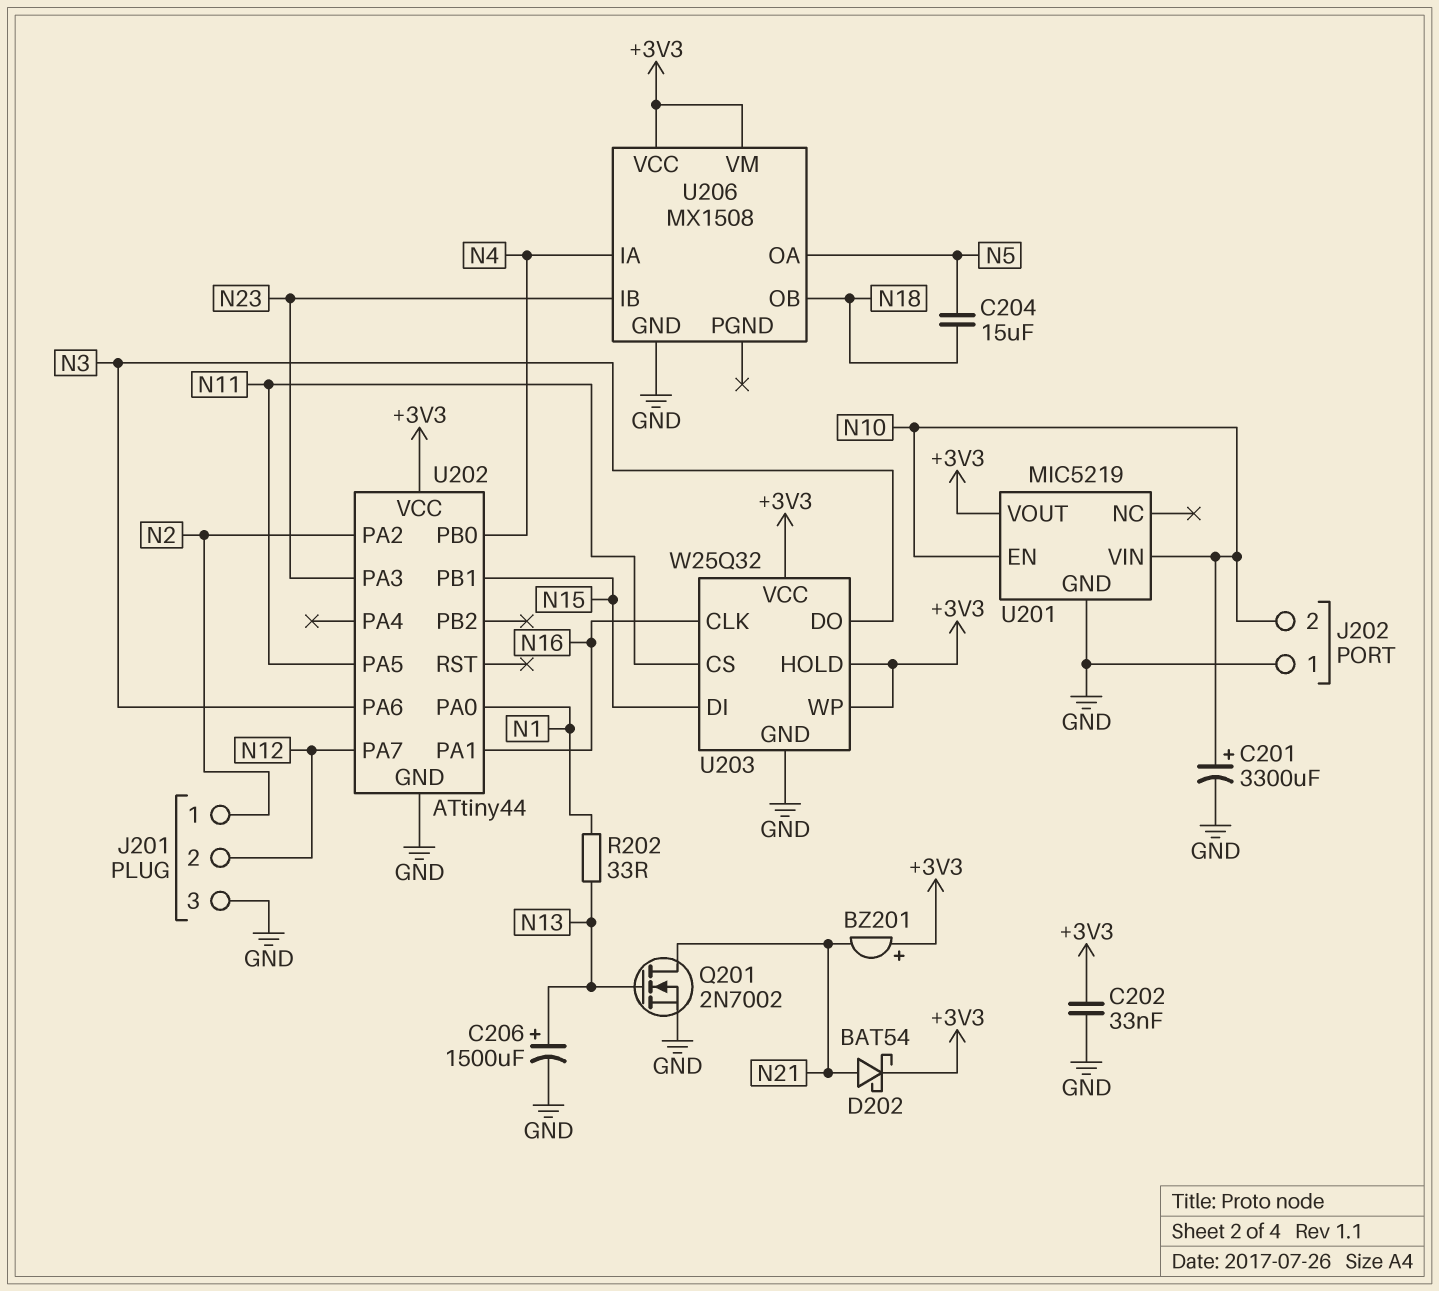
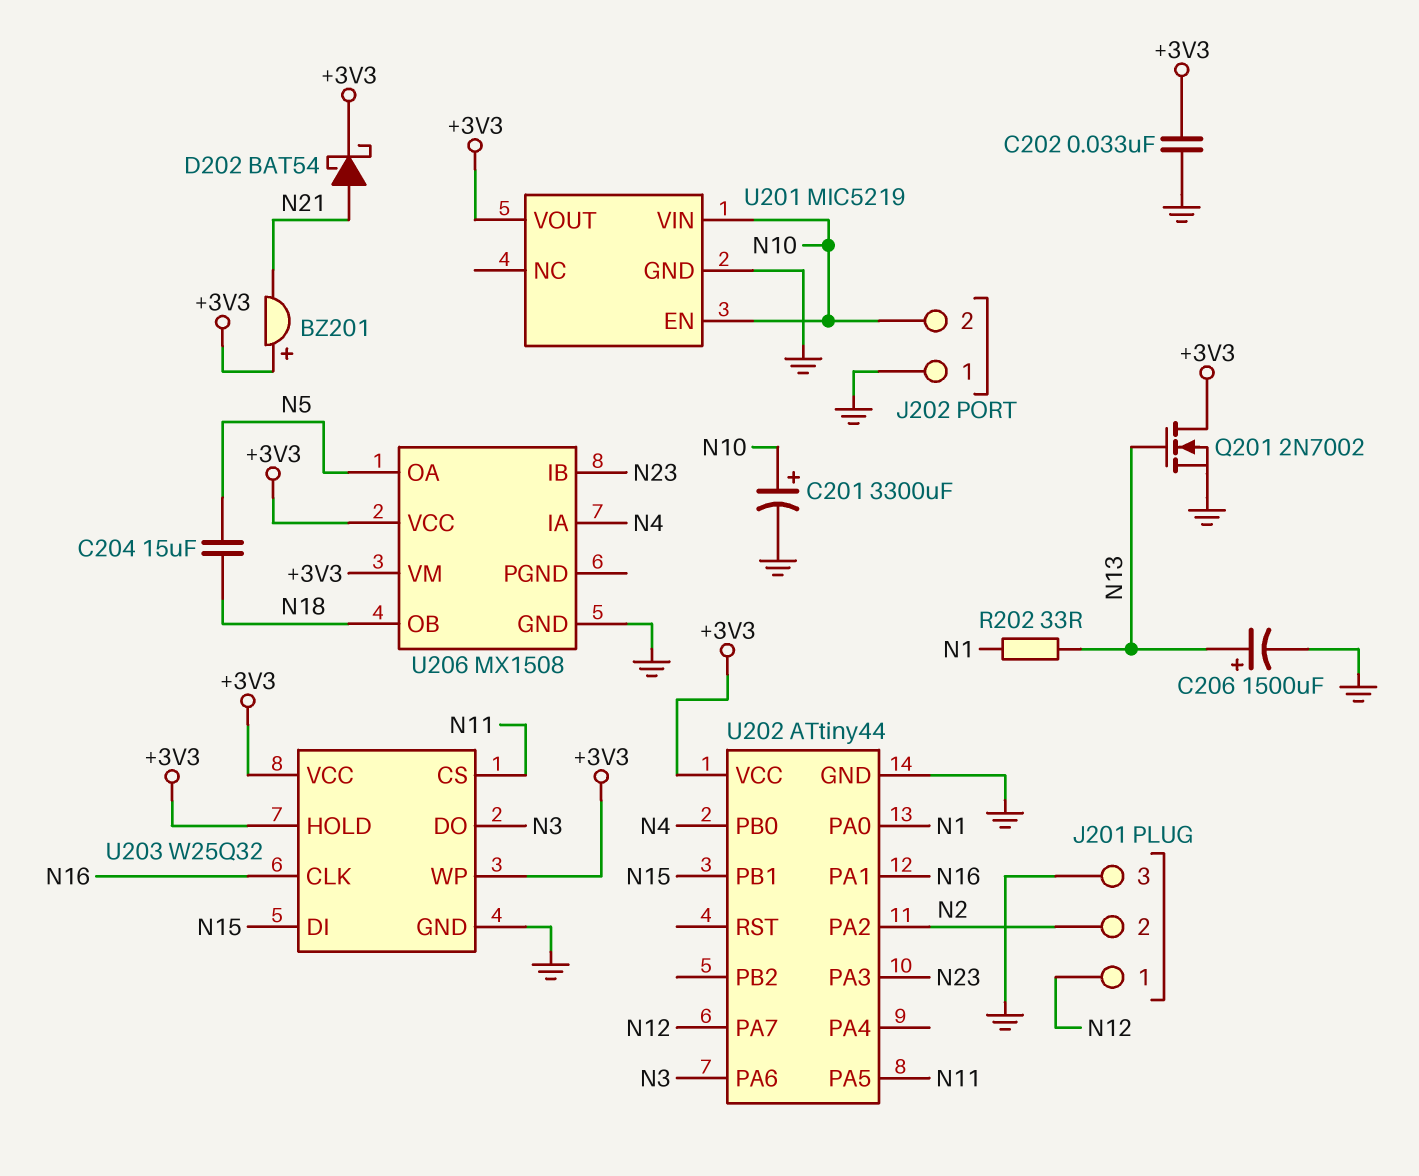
J201 pin 1: N2 -> N12
J201 pin 2: N12 -> N2
Q201: NMOS 2N7002 (G N13, D N21, S GND) -> NMOS 2N7002 (G N13, D +3V3, S GND)

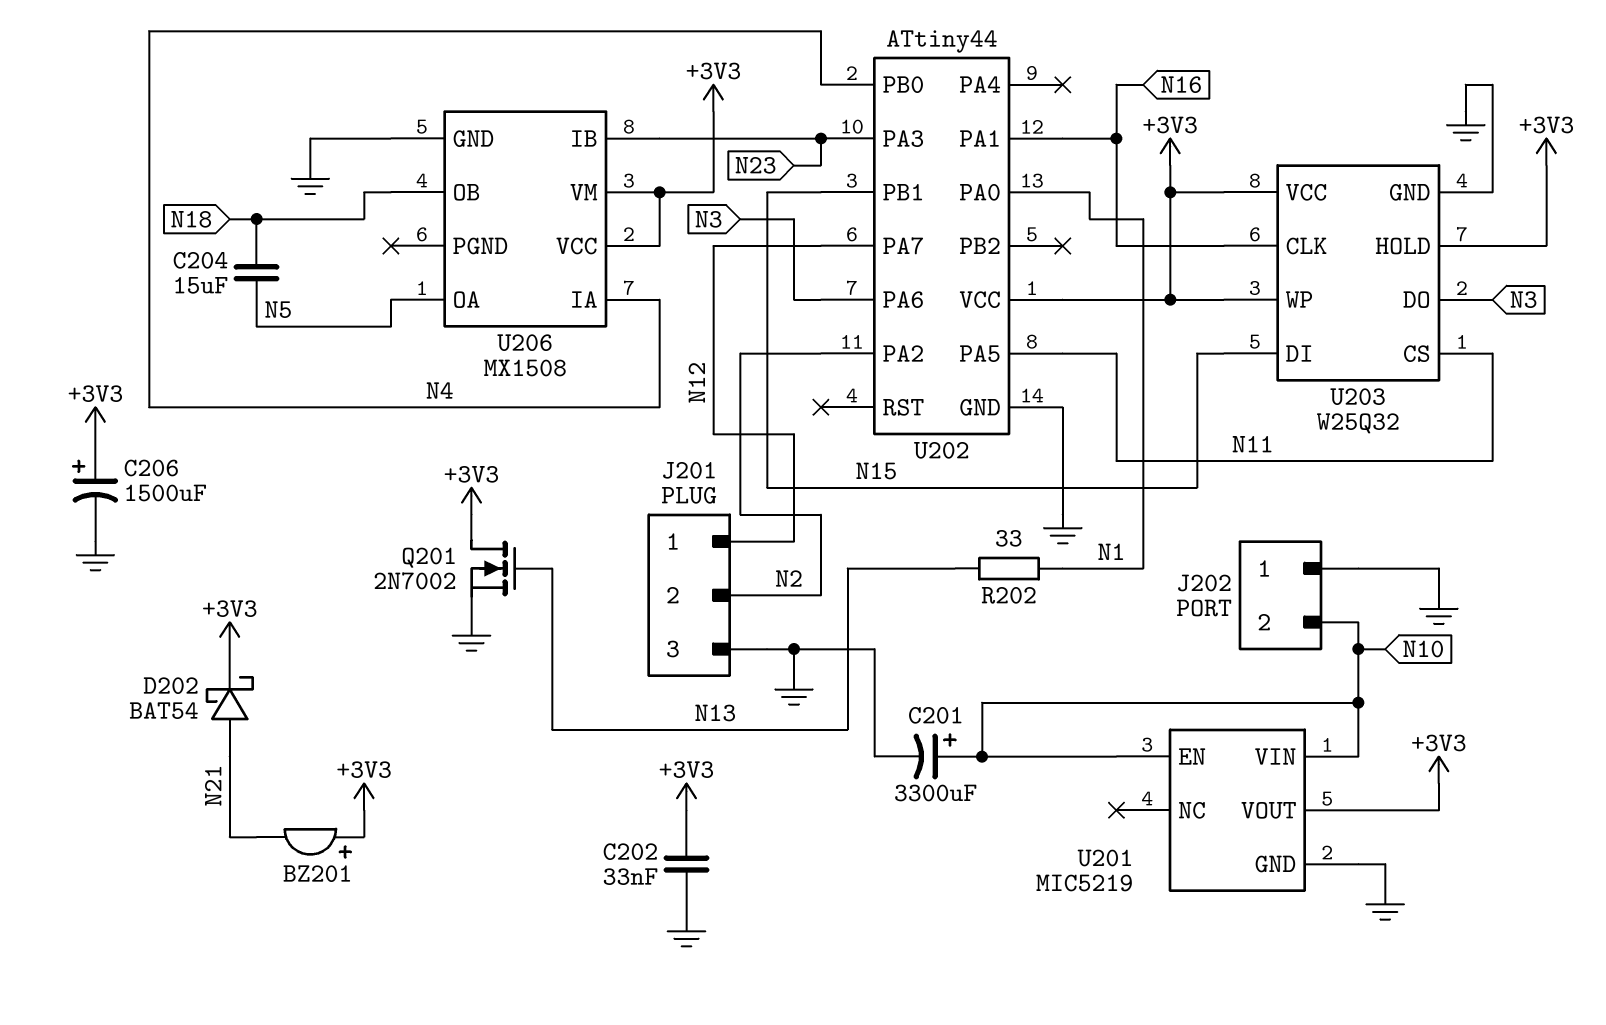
C206: 1500uF (plus N13, minus GND) -> 1500uF (plus +3V3, minus GND)

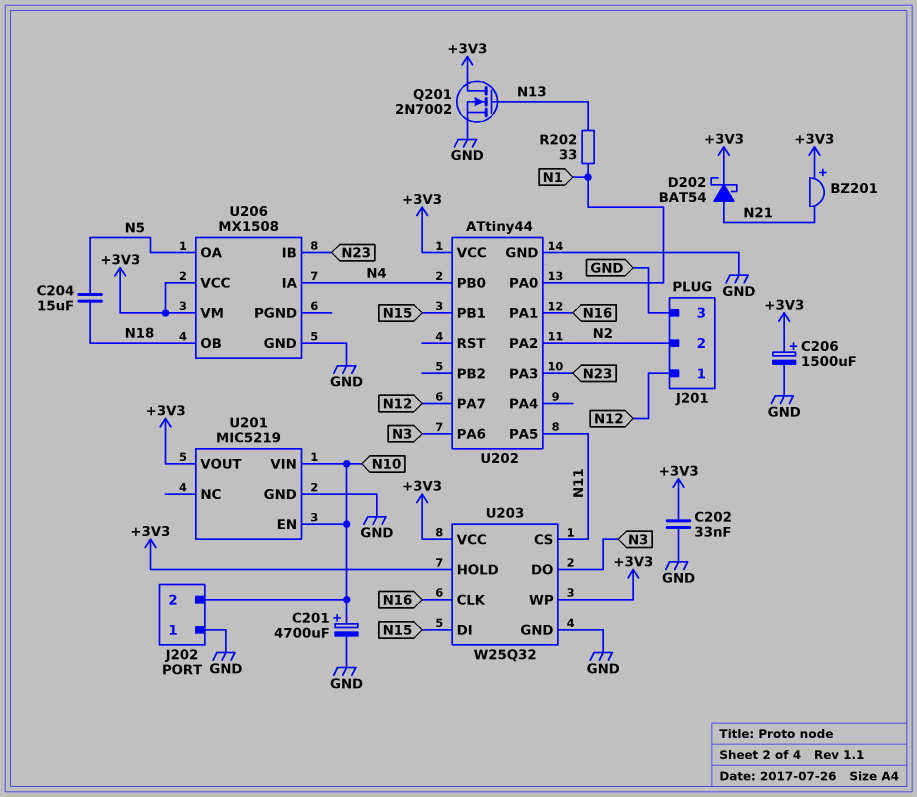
C201: 3300uF (plus N10, minus GND) -> 4700uF (plus N10, minus GND)

